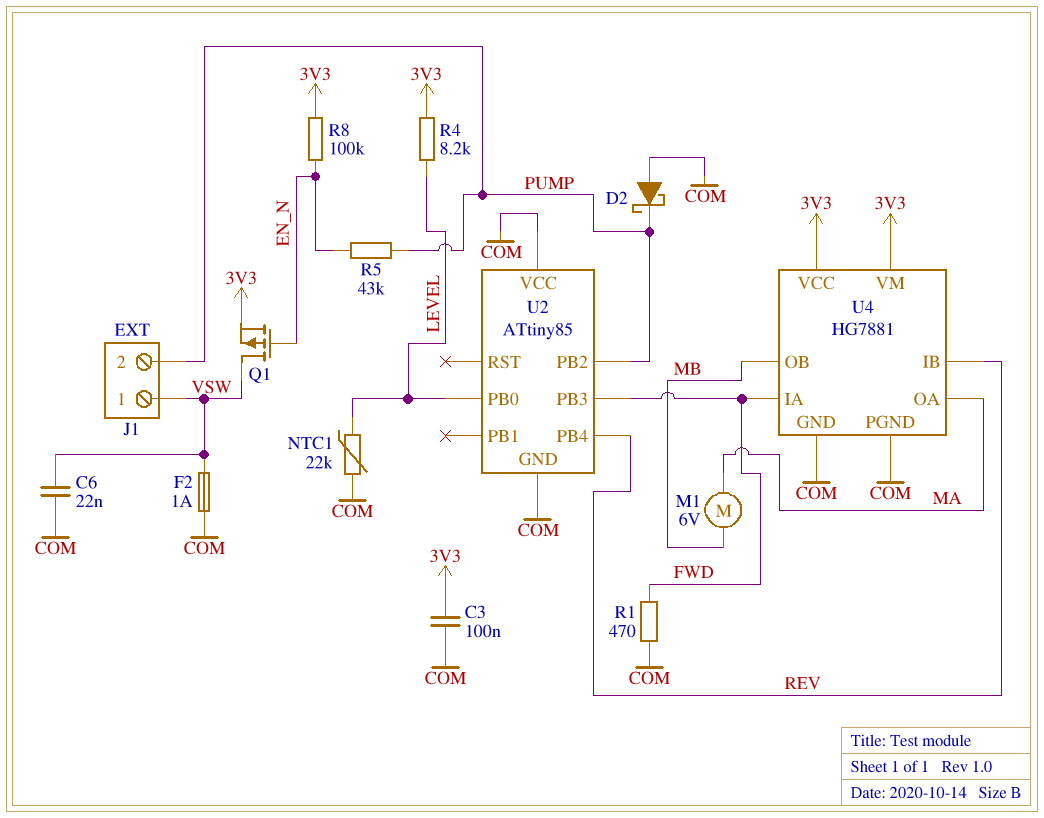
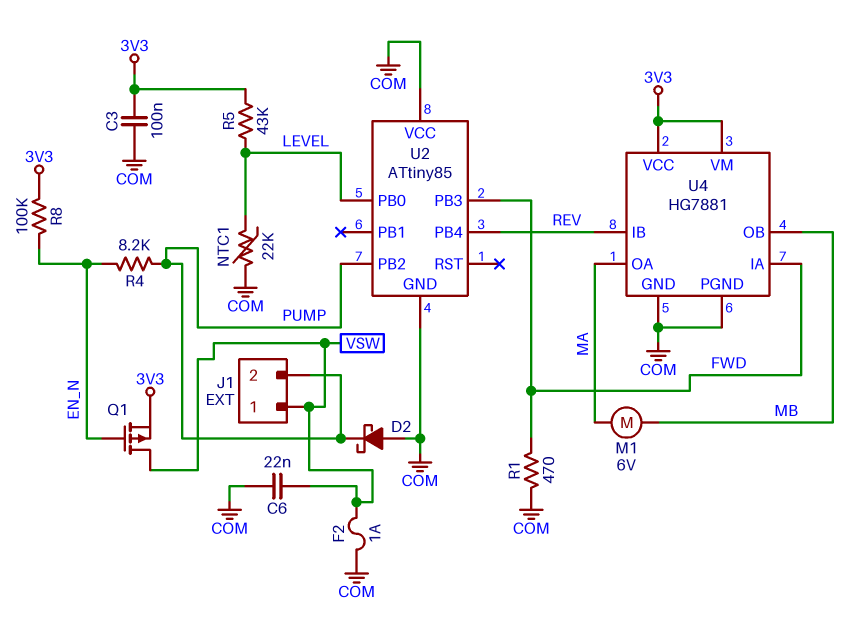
R4: 8.2k (3V3, LEVEL) -> 8.2k (EN_N, PUMP)
R5: 43k (EN_N, PUMP) -> 43k (3V3, LEVEL)

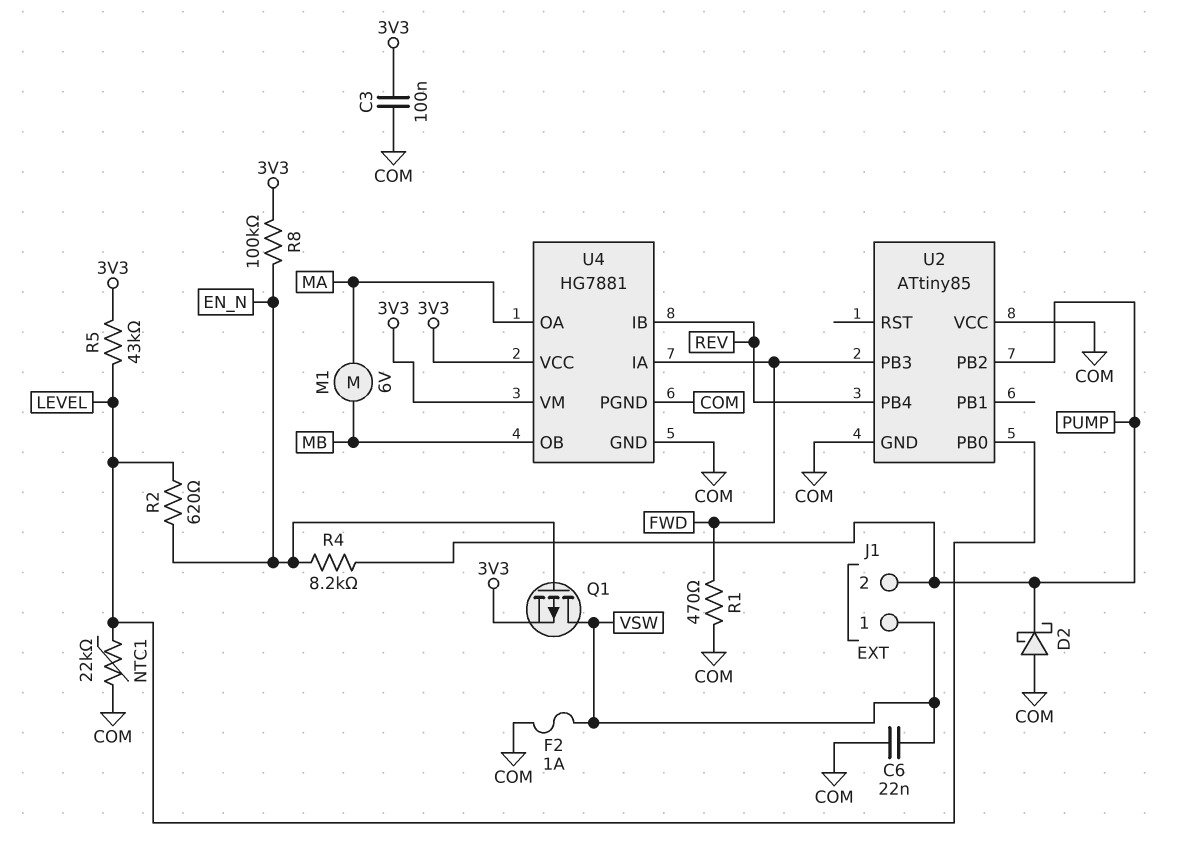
R2: none -> 620 (EN_N, LEVEL)

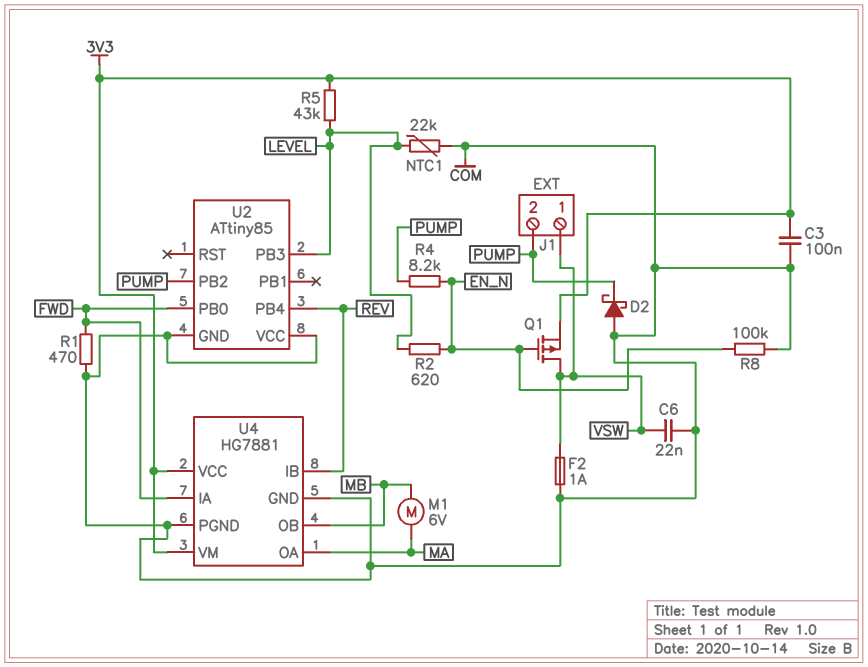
R8: 100k (3V3, EN_N) -> 100k (COM, EN_N)
U2 pin PB0: LEVEL -> FWD
U2 pin PB3: FWD -> LEVEL

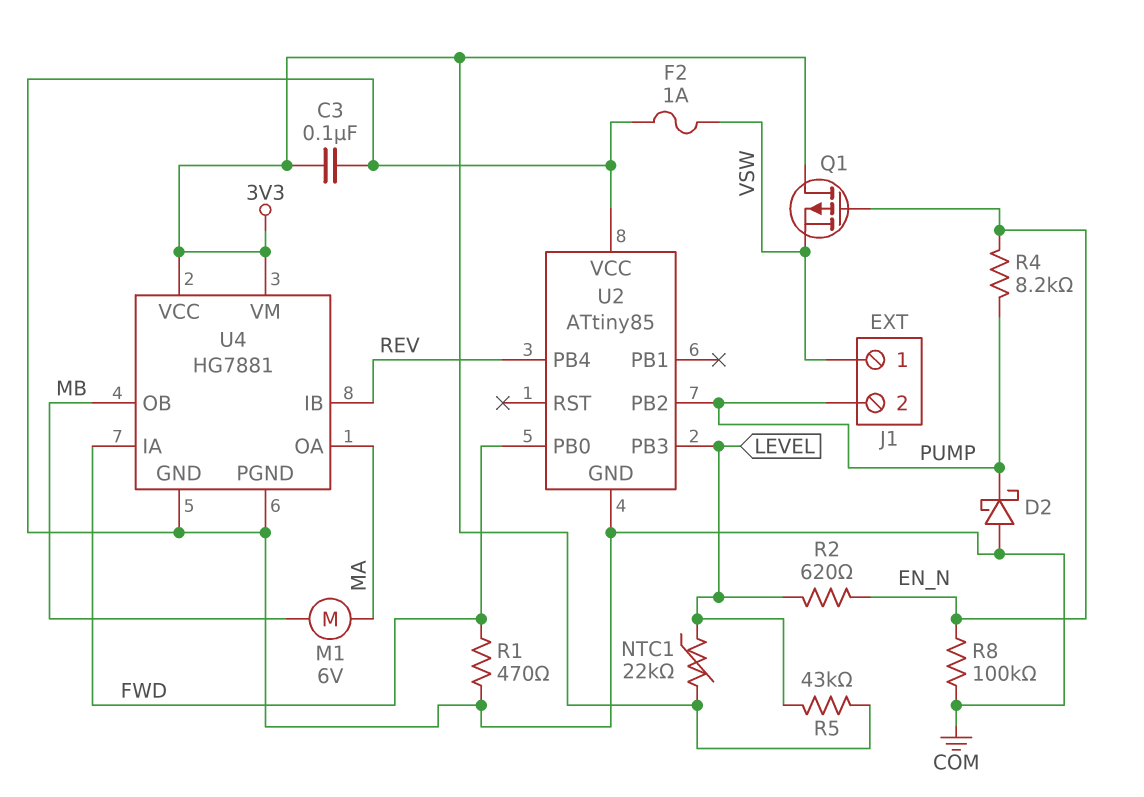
C6: 22nF (COM, VSW) -> none
NTC1: 22k (COM, LEVEL) -> 22k (3V3, LEVEL)
Q1: PMOS (G EN_N, D VSW, S 3V3) -> PMOS (G EN_N, D 3V3, S VSW)

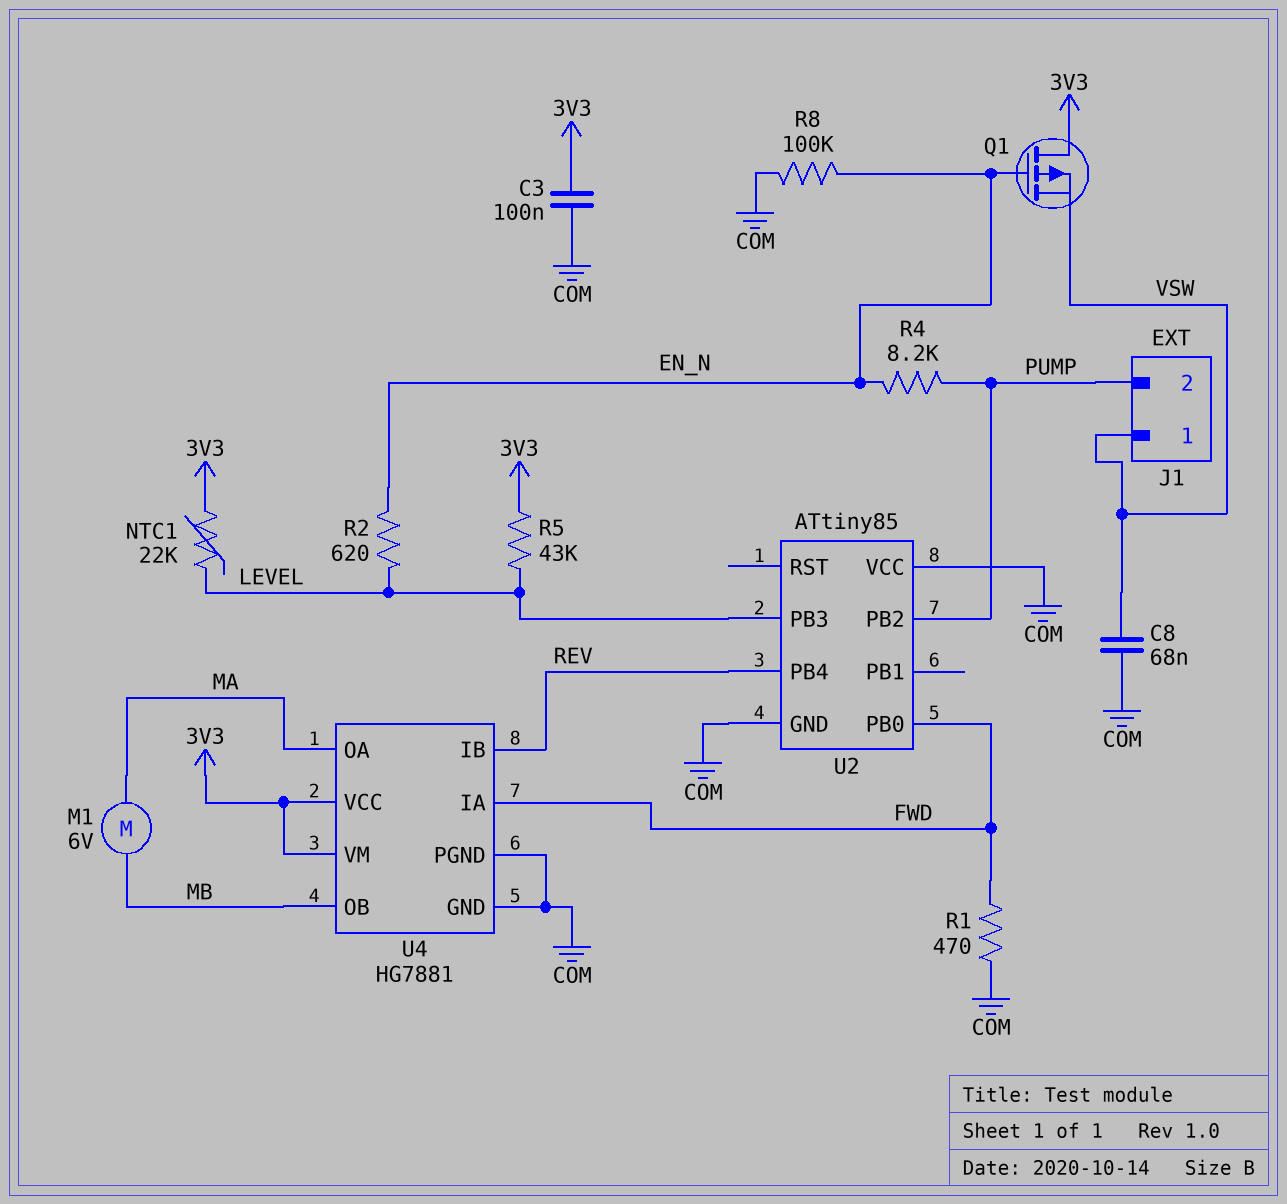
C8: none -> 68nF (COM, VSW)
D2: schottky (A COM, K PUMP) -> none
F2: 1A (COM, VSW) -> none

